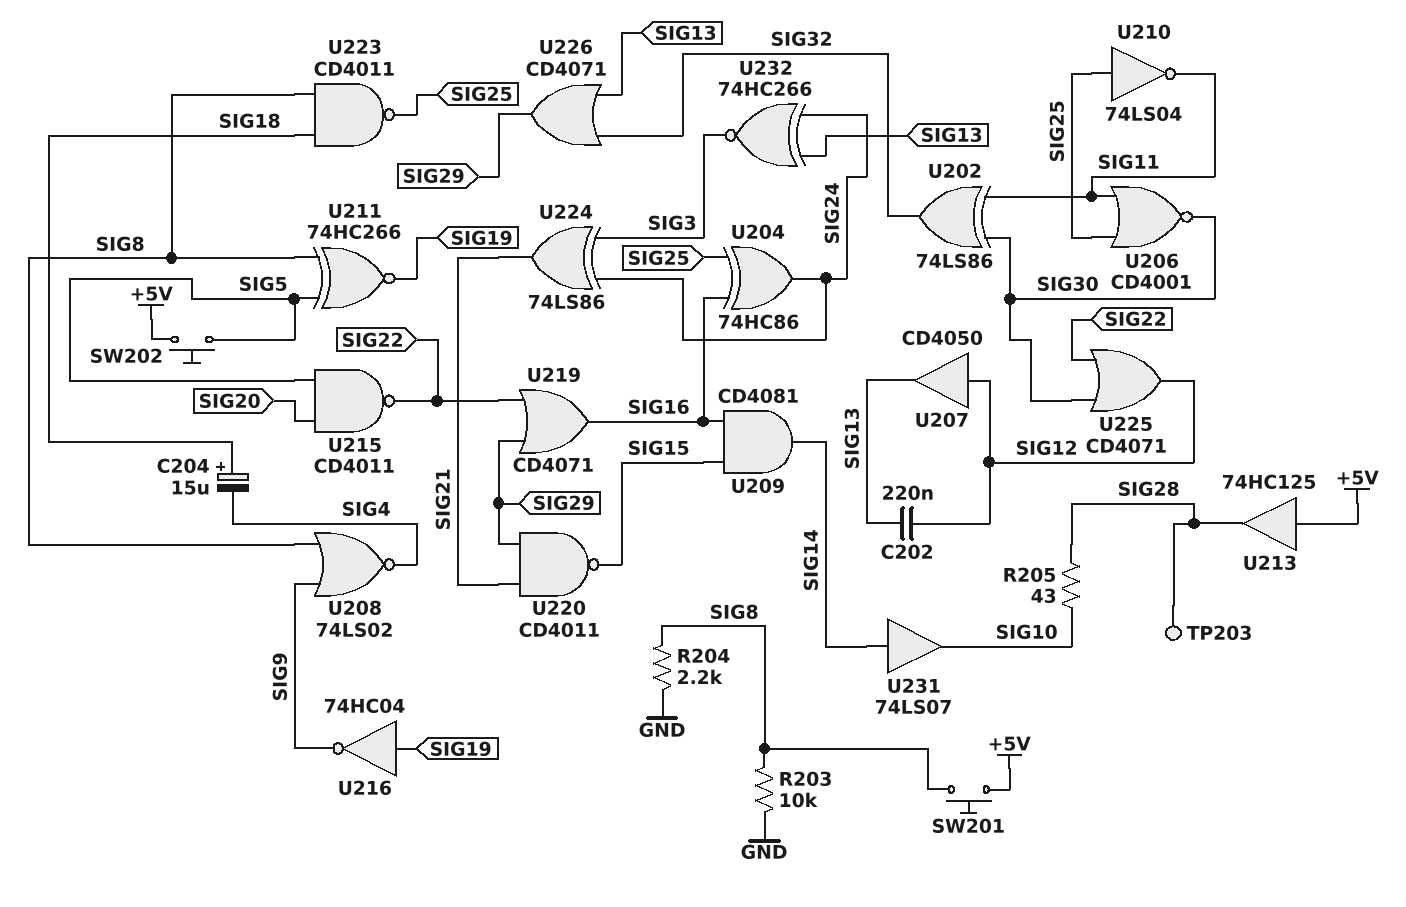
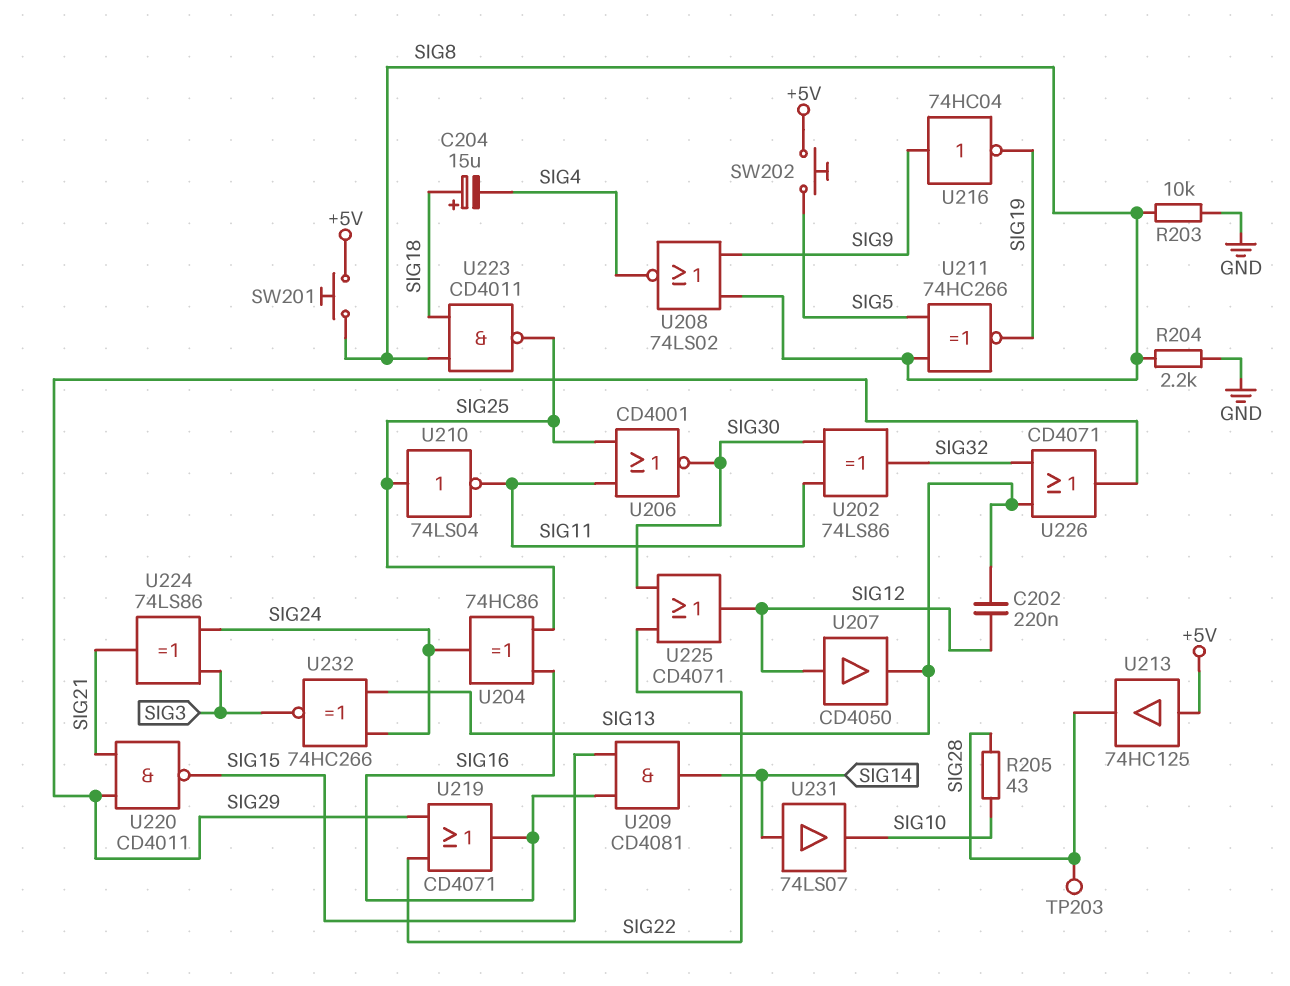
U215: NAND CD4011 (in SIG5, in SIG20, out SIG22) -> none
U216: NOT 74HC04 (in SIG19, out SIG9) -> NOT 74HC04 (in SIG9, out SIG19)

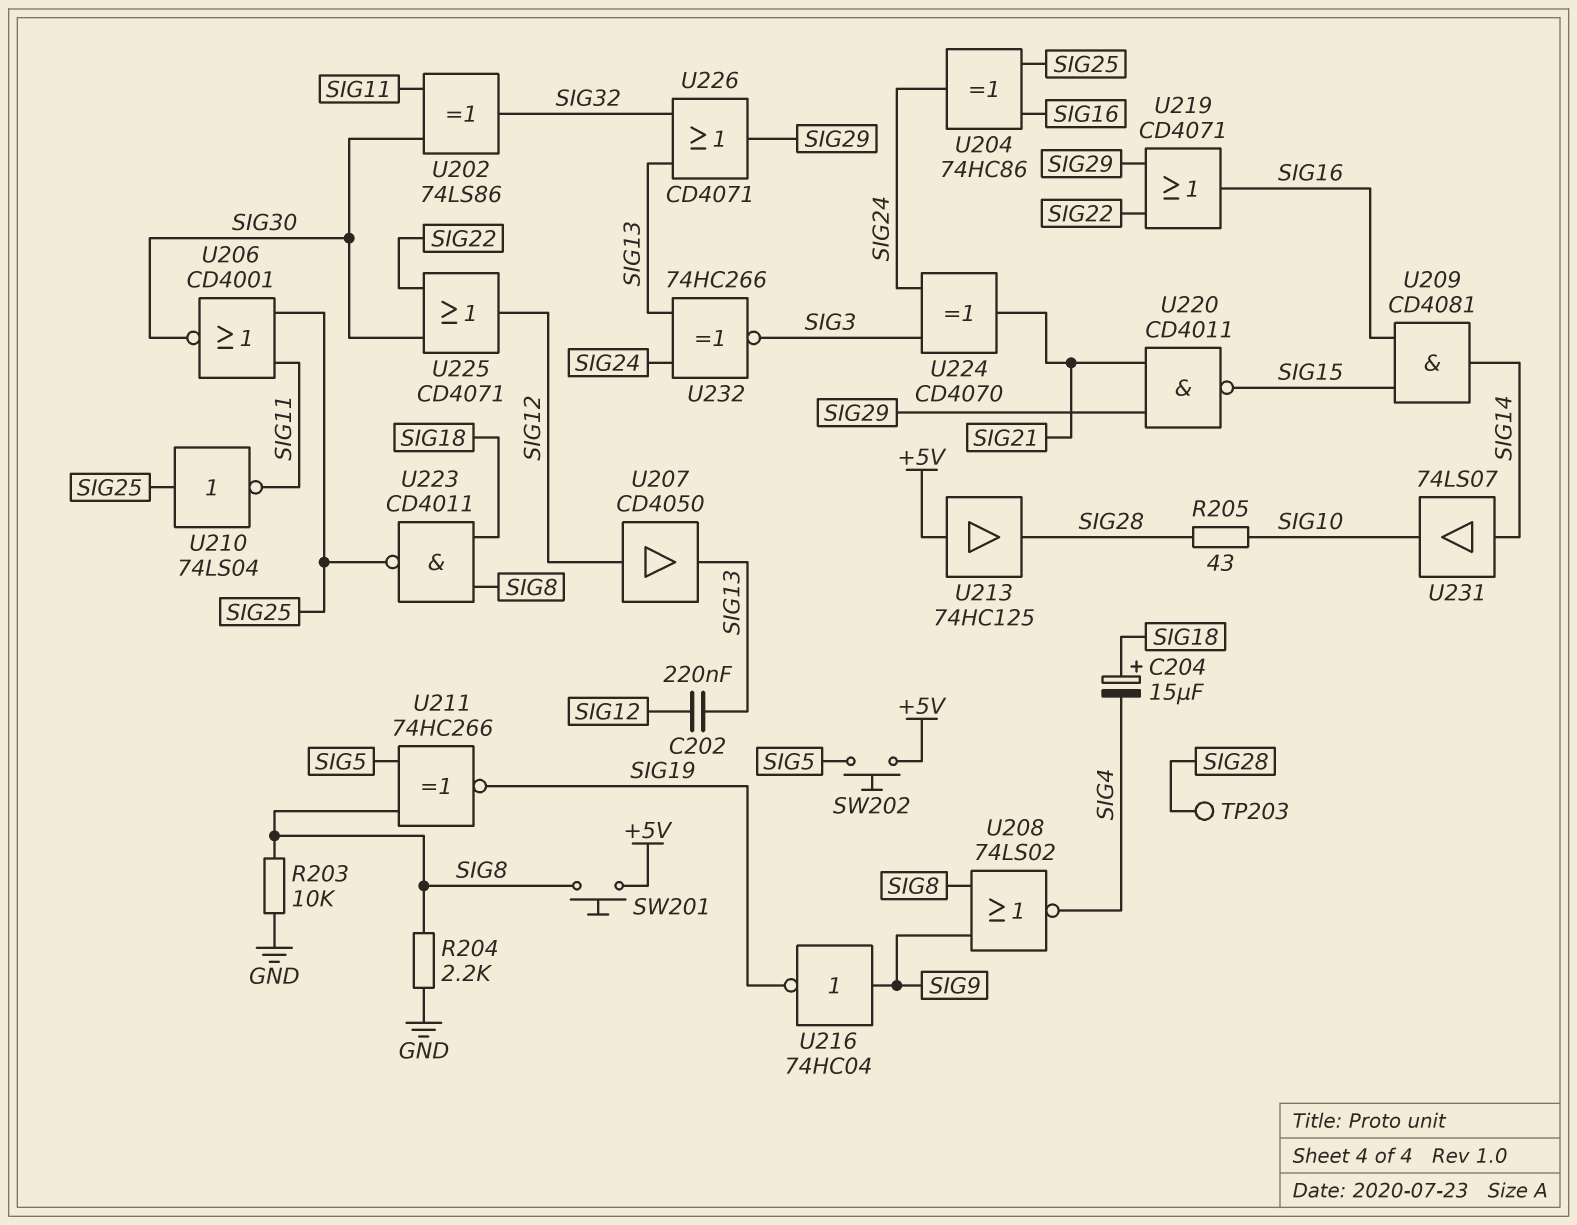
U224: XOR 74LS86 (in SIG3, in SIG24, out SIG21) -> XOR CD4070 (in SIG3, in SIG24, out SIG21)

